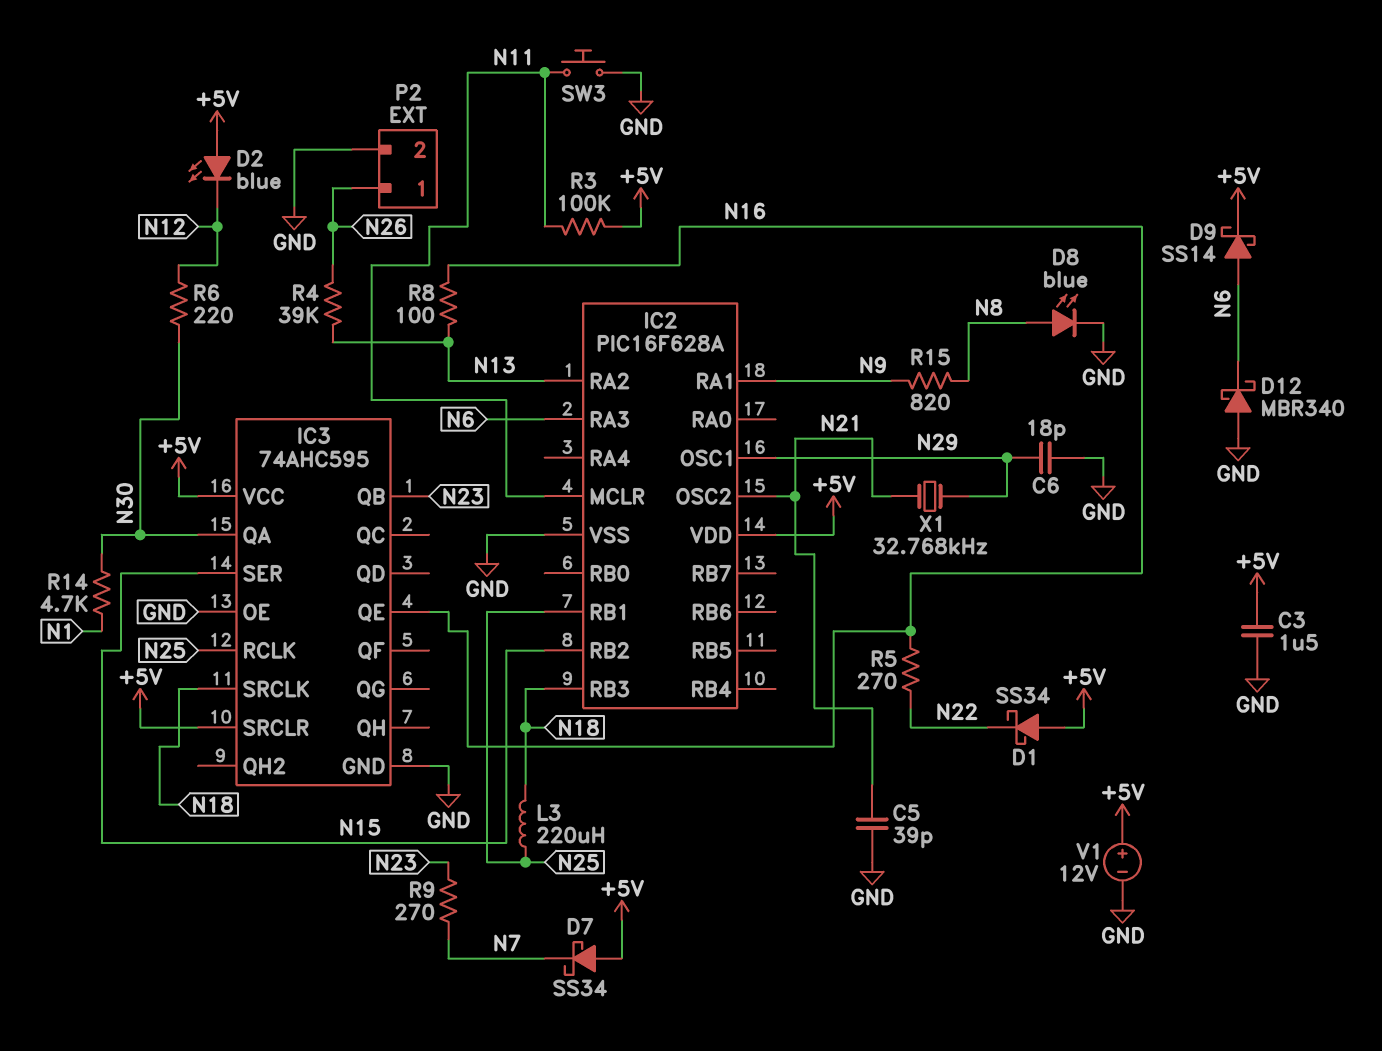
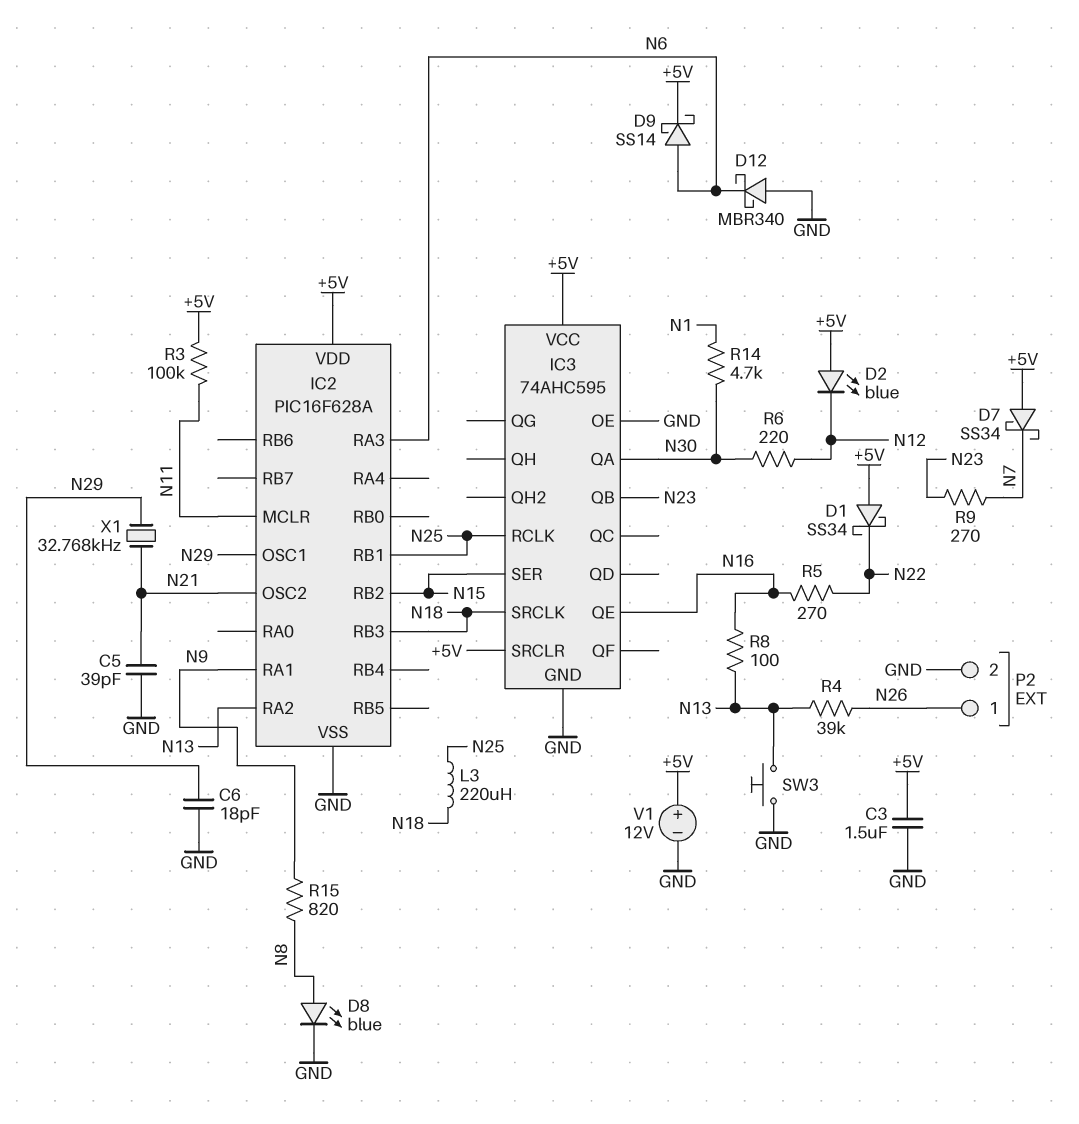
SW3: button (GND, N11) -> button (GND, N13)

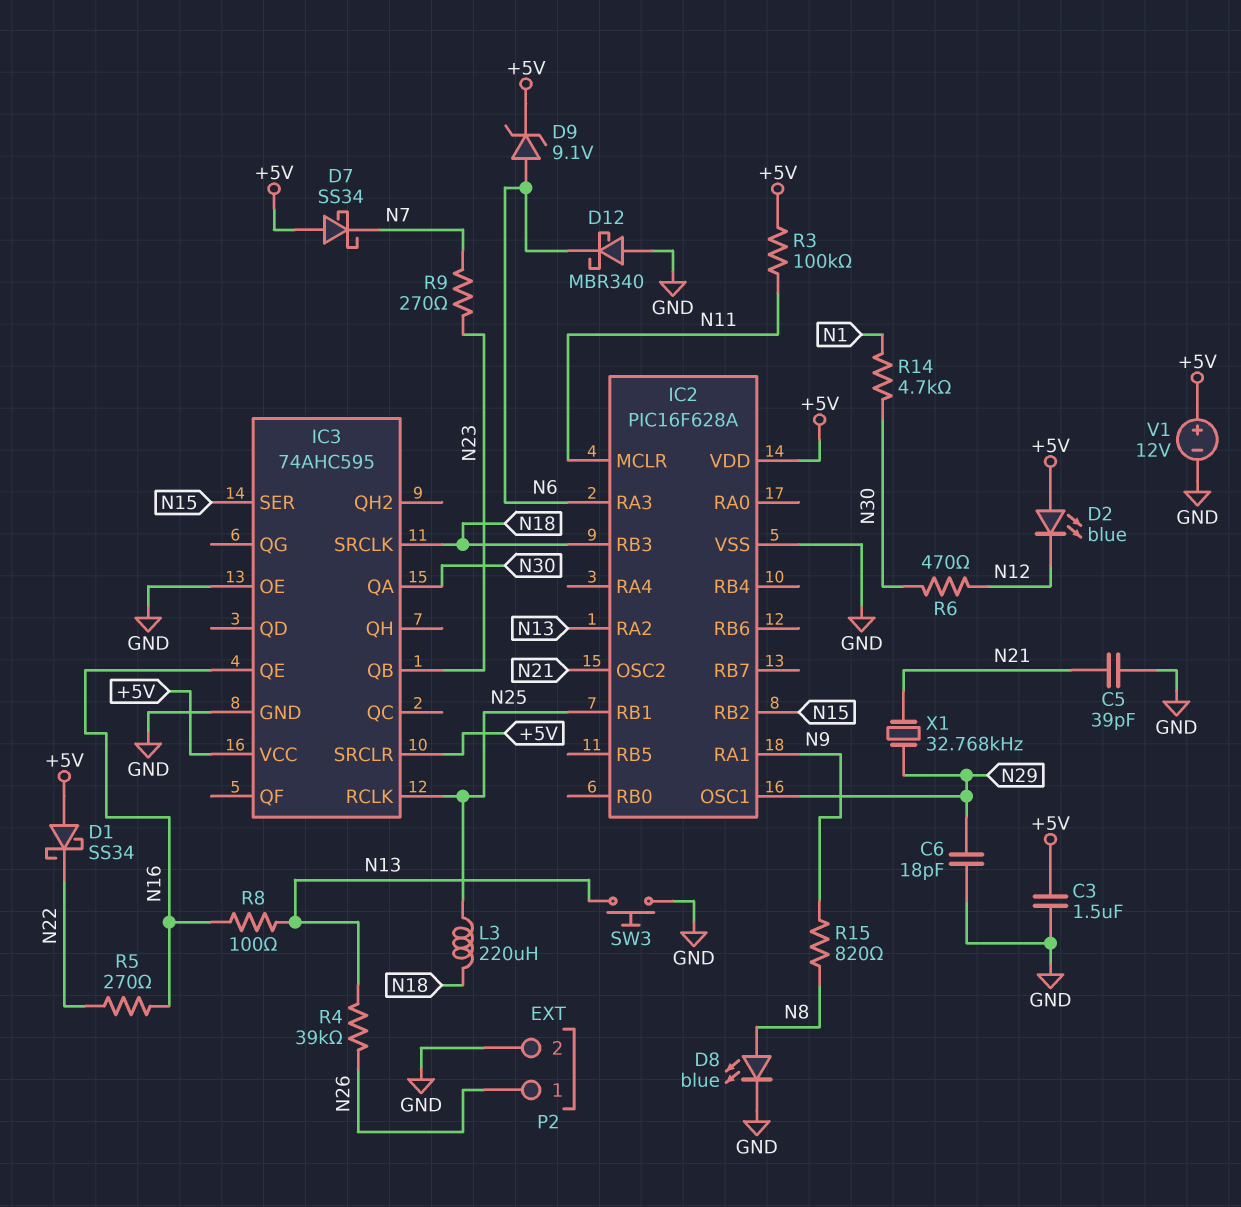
D9: schottky SS14 (A N6, K +5V) -> zener 9.1V (A N6, K +5V)
R6: 220 (N12, N30) -> 470 (N12, N30)

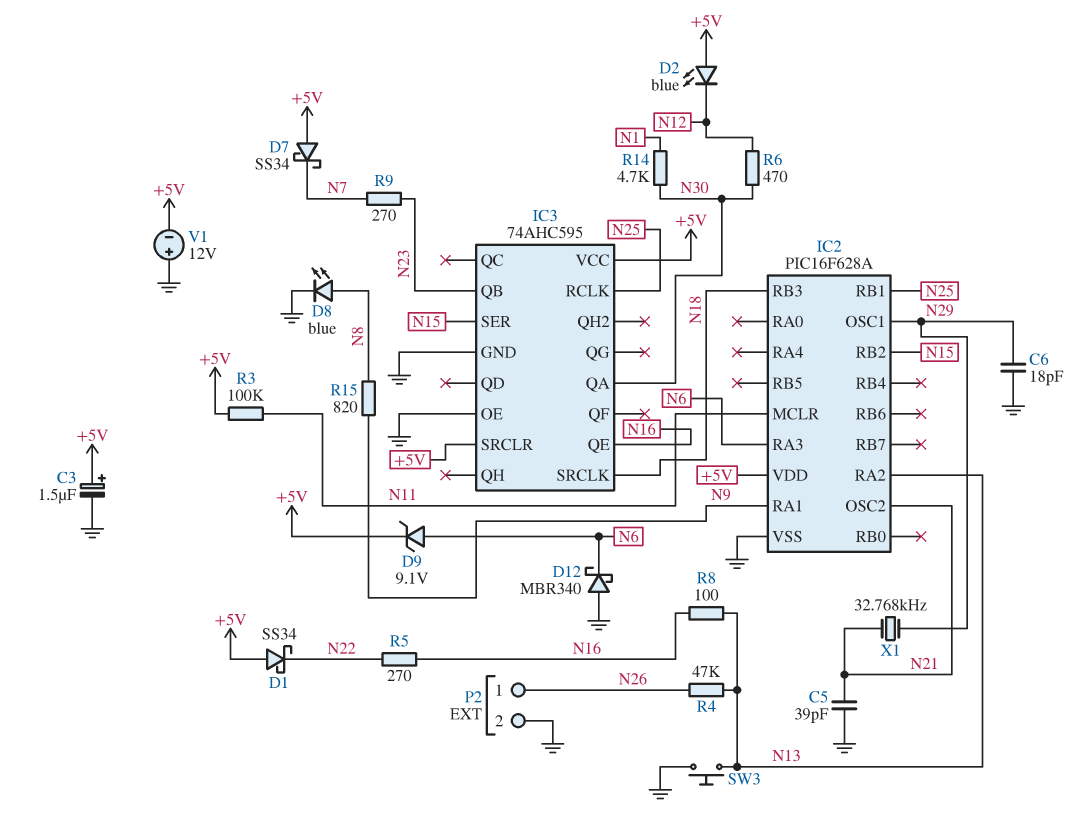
C3: 1.5uF (+5V, GND) -> 1.5uF (plus +5V, minus GND)
L3: 220uH (N18, N25) -> none
R4: 39k (N13, N26) -> 47k (N13, N26)
V1: 12V (plus +5V, minus GND) -> 12V (plus GND, minus +5V)

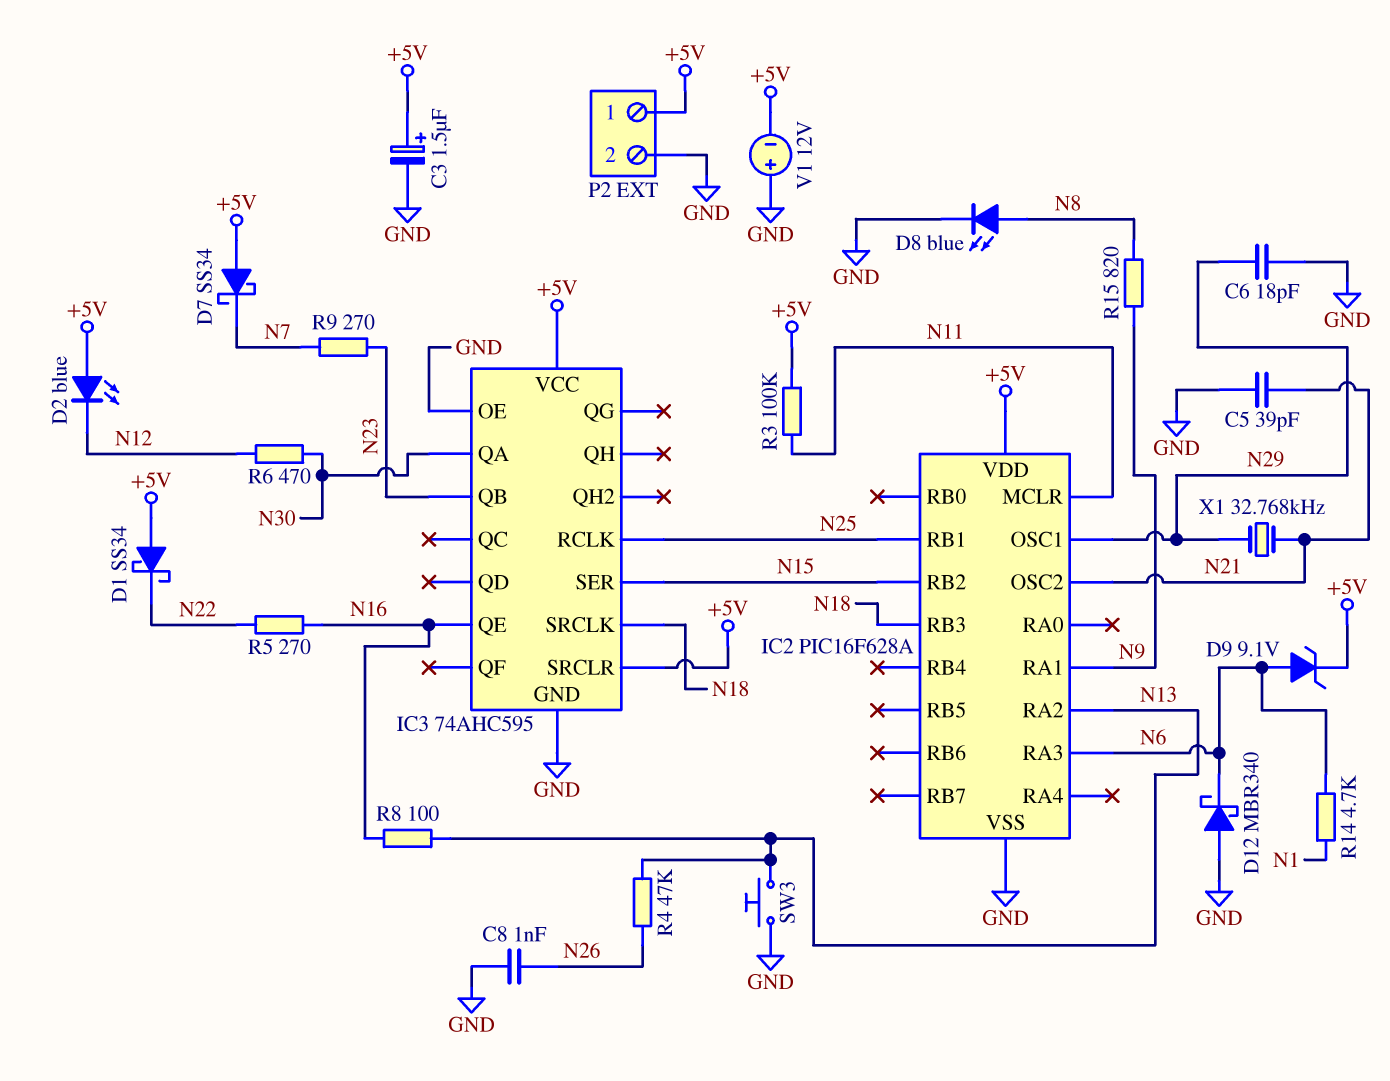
C8: none -> 1nF (GND, N26)
P2 pin 1: N26 -> +5V
R14: 4.7k (N1, N30) -> 4.7k (N1, N6)

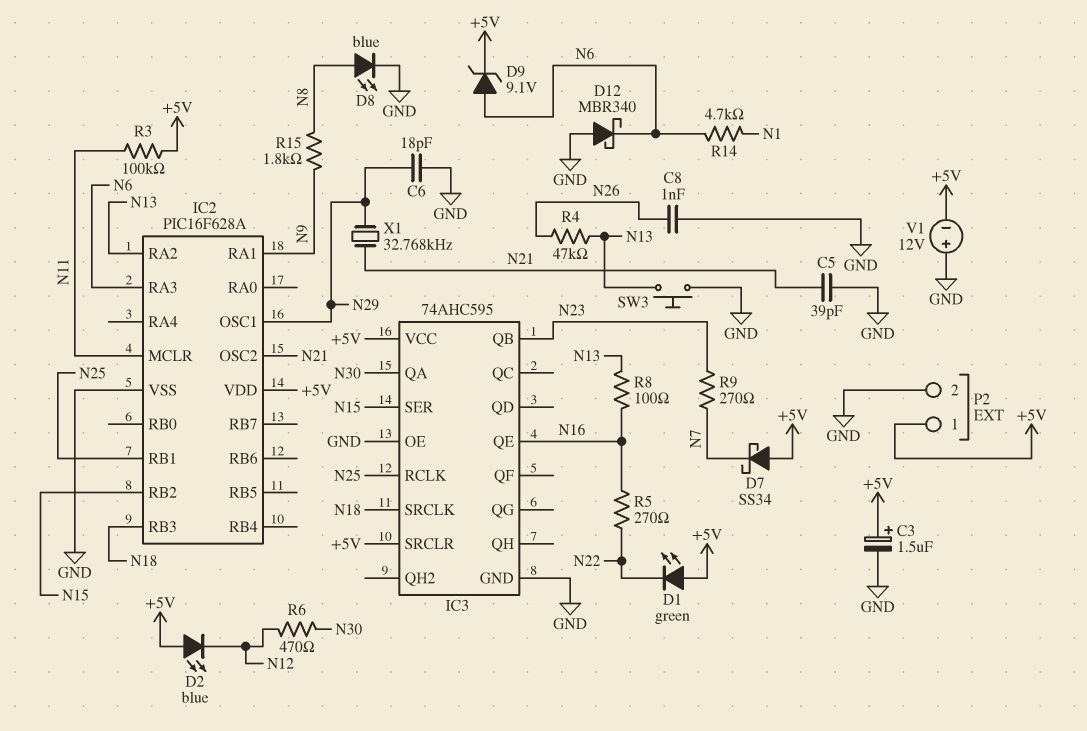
D1: schottky SS34 (A +5V, K N22) -> LED green (A +5V, K N22)
R15: 820 (N8, N9) -> 1.8k (N8, N9)

